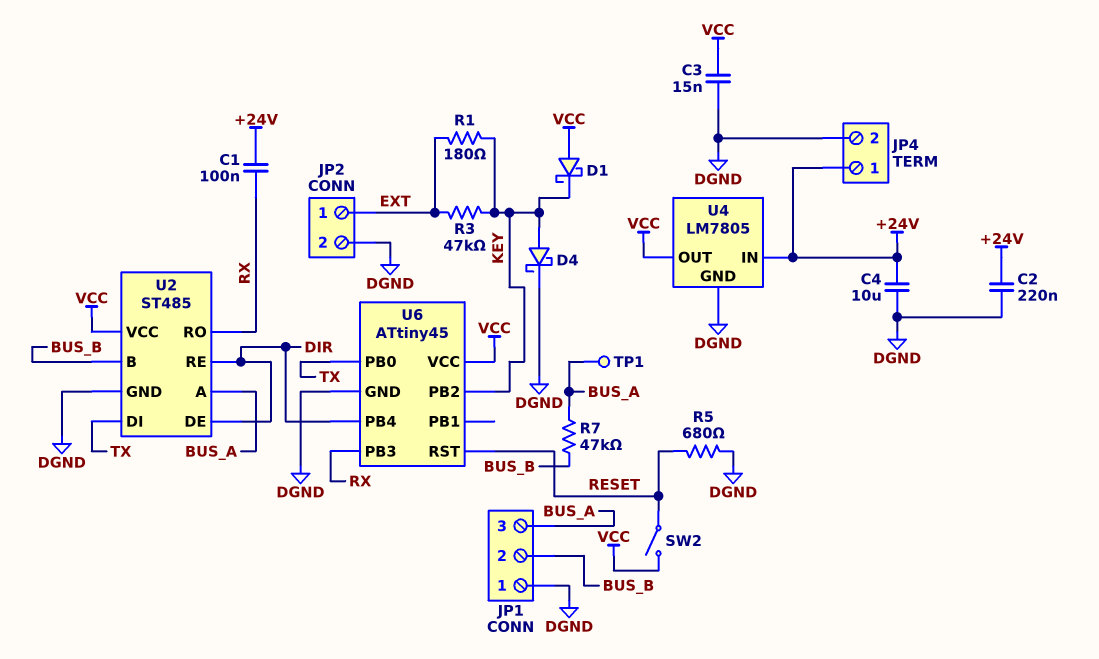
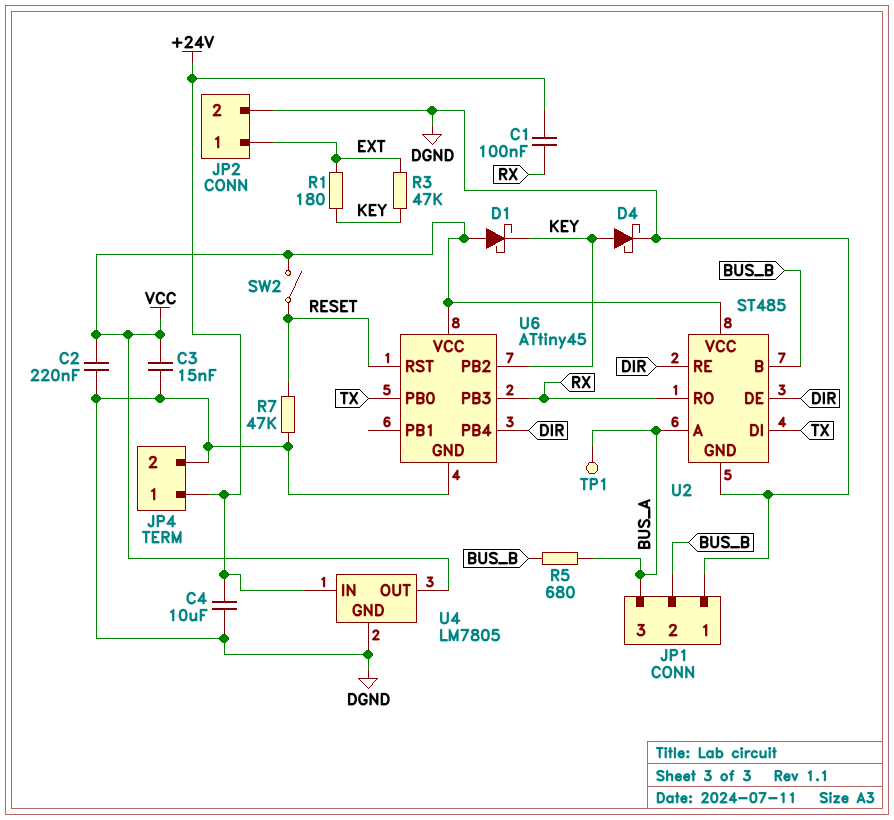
C2: 220nF (+24V, DGND) -> 220nF (DGND, VCC)
R5: 680 (DGND, RESET) -> 680 (BUS_A, BUS_B)
R7: 47k (BUS_A, BUS_B) -> 47k (DGND, RESET)

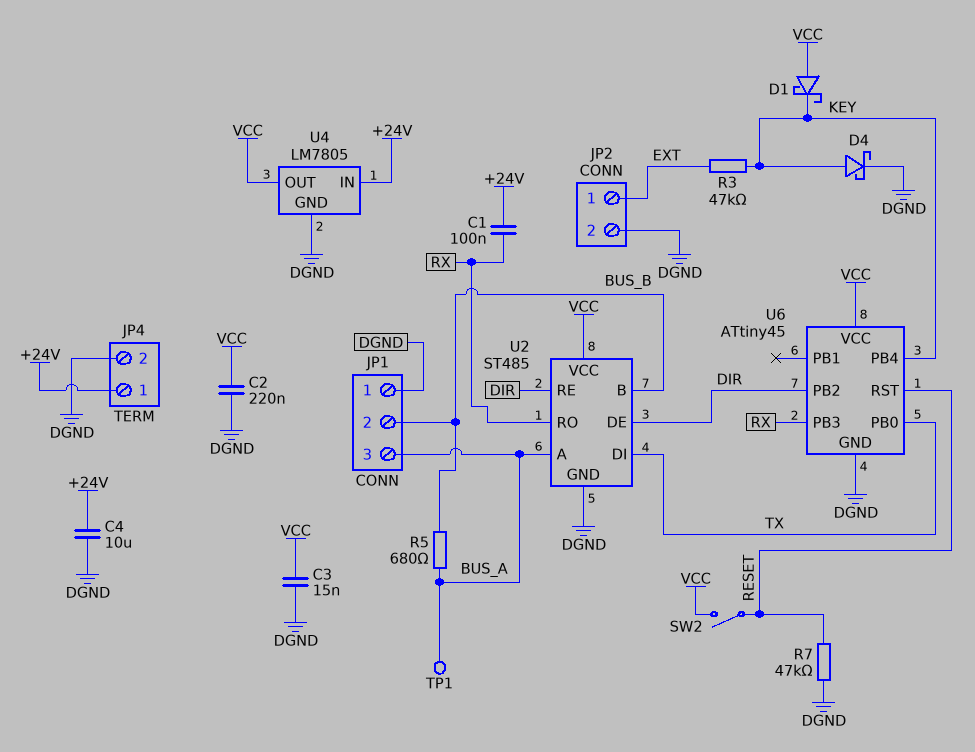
R1: 180 (EXT, KEY) -> none
U6 pin PB2: KEY -> DIR
U6 pin PB4: DIR -> KEY

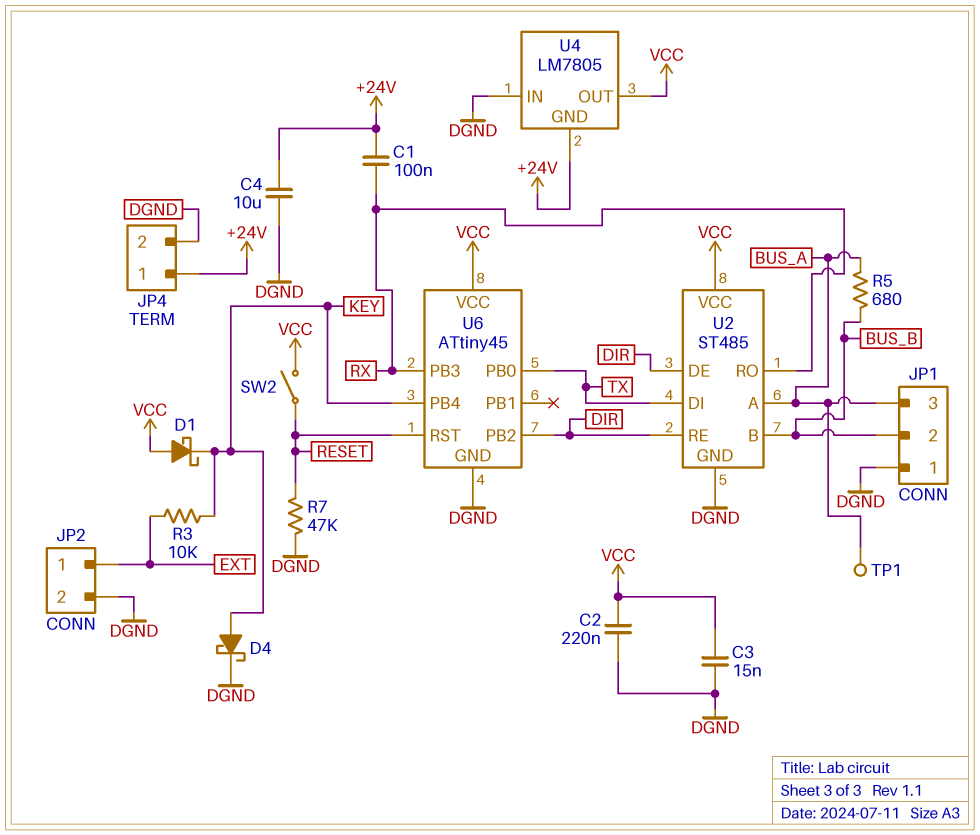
R3: 47k (EXT, KEY) -> 10k (EXT, KEY)
U4 pin GND: DGND -> +24V
U4 pin IN: +24V -> DGND

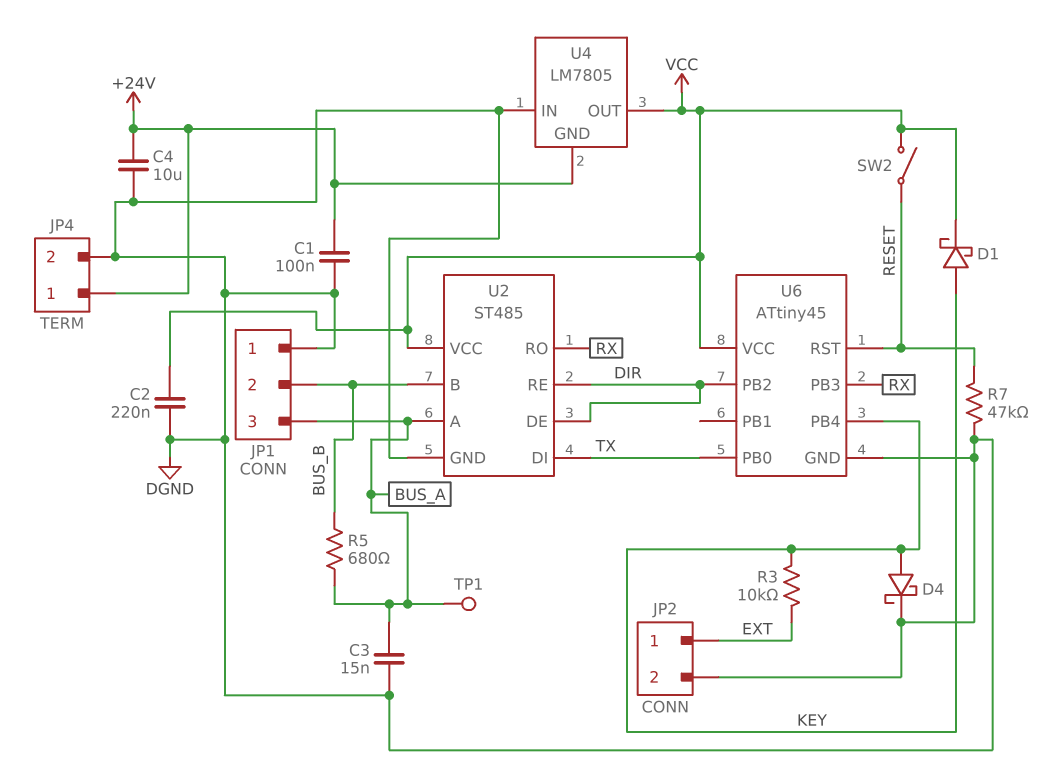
C1: 100nF (+24V, RX) -> 100nF (+24V, DGND)
C3: 15nF (DGND, VCC) -> 15nF (BUS_A, DGND)
D1: schottky (A VCC, K KEY) -> schottky (A KEY, K VCC)

